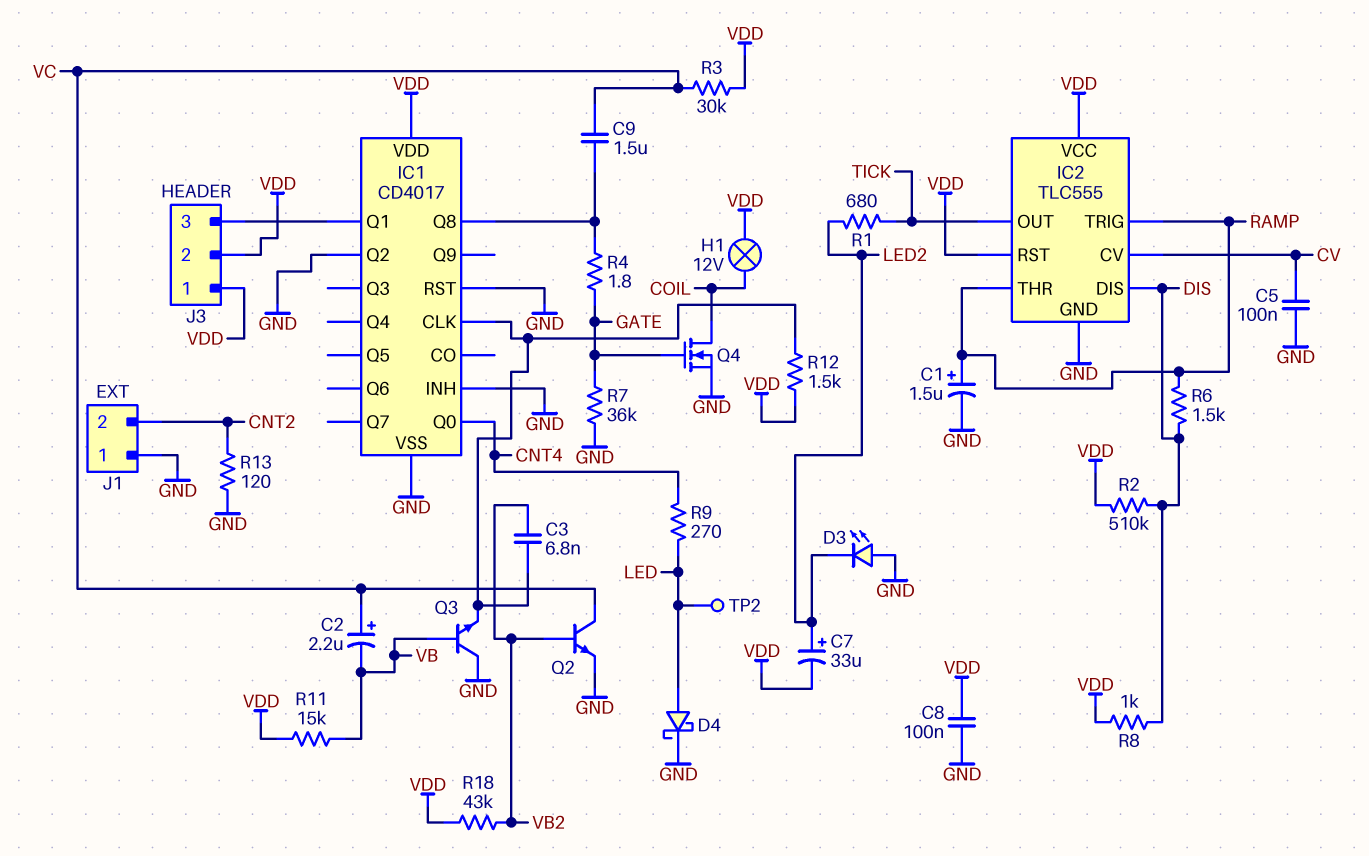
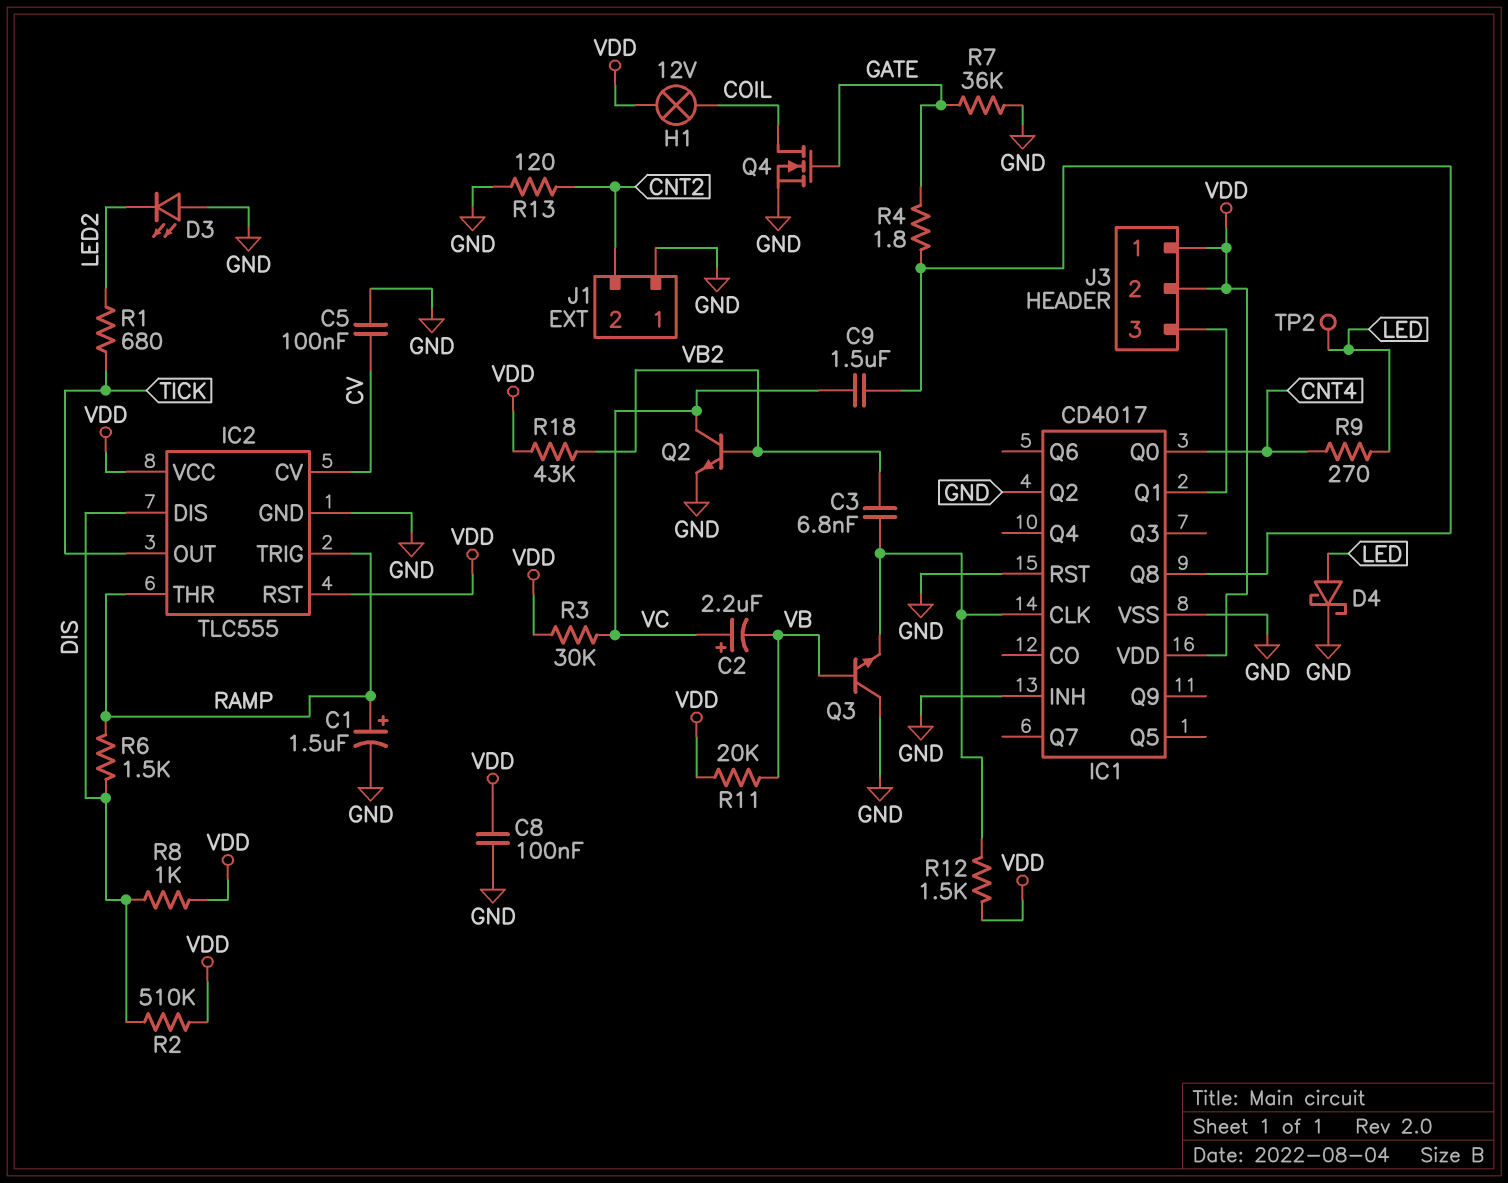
C7: 33uF (plus LED2, minus VDD) -> none
R11: 15k (VB, VDD) -> 20k (VB, VDD)

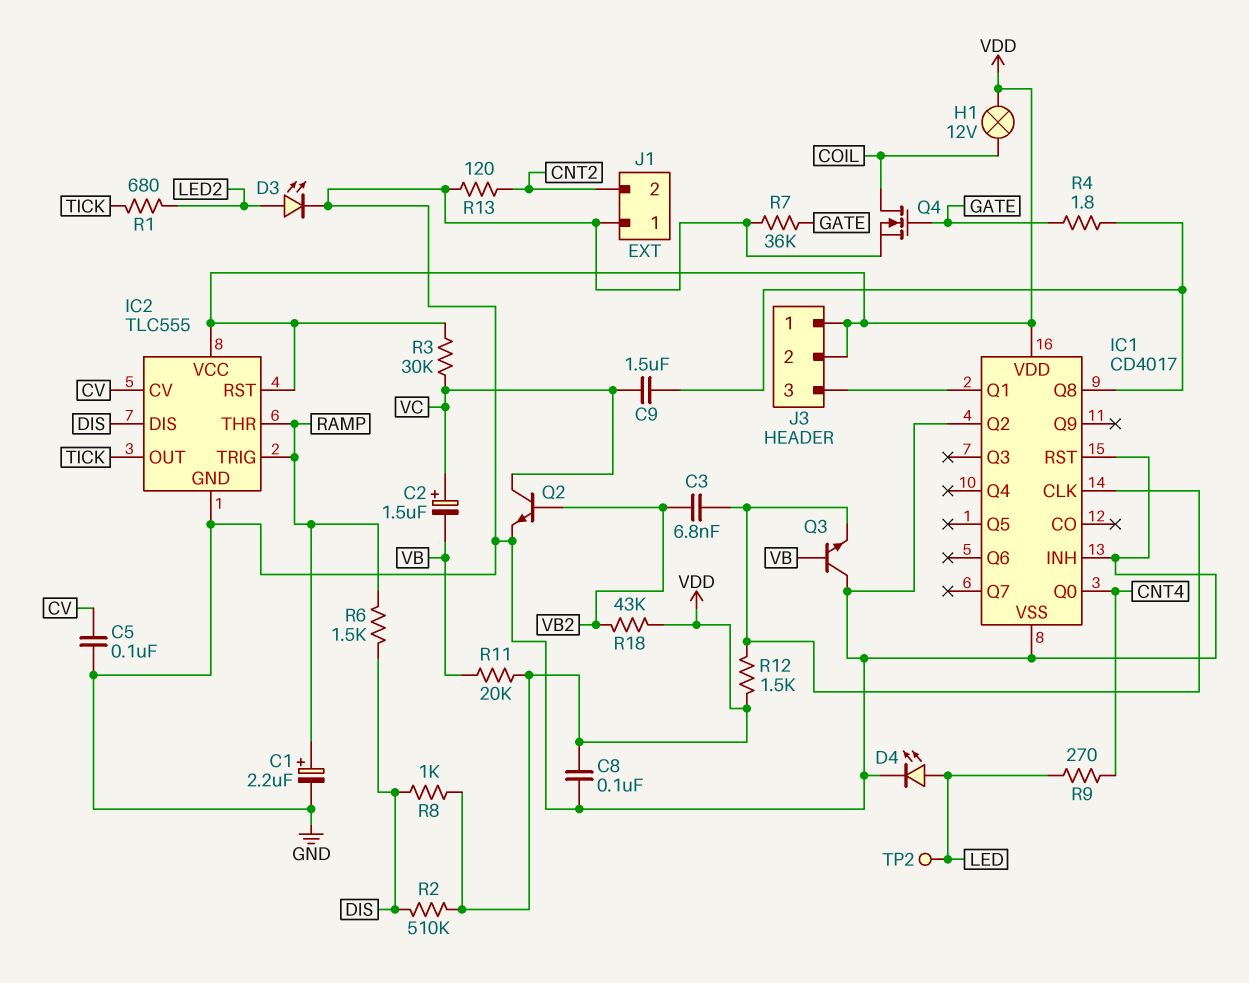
C1: 1.5uF (plus RAMP, minus GND) -> 2.2uF (plus RAMP, minus GND)
C2: 2.2uF (plus VC, minus VB) -> 1.5uF (plus VC, minus VB)
D3: LED (A GND, K LED2) -> LED (A LED2, K GND)
D4: schottky (A LED, K GND) -> LED (A LED, K GND)

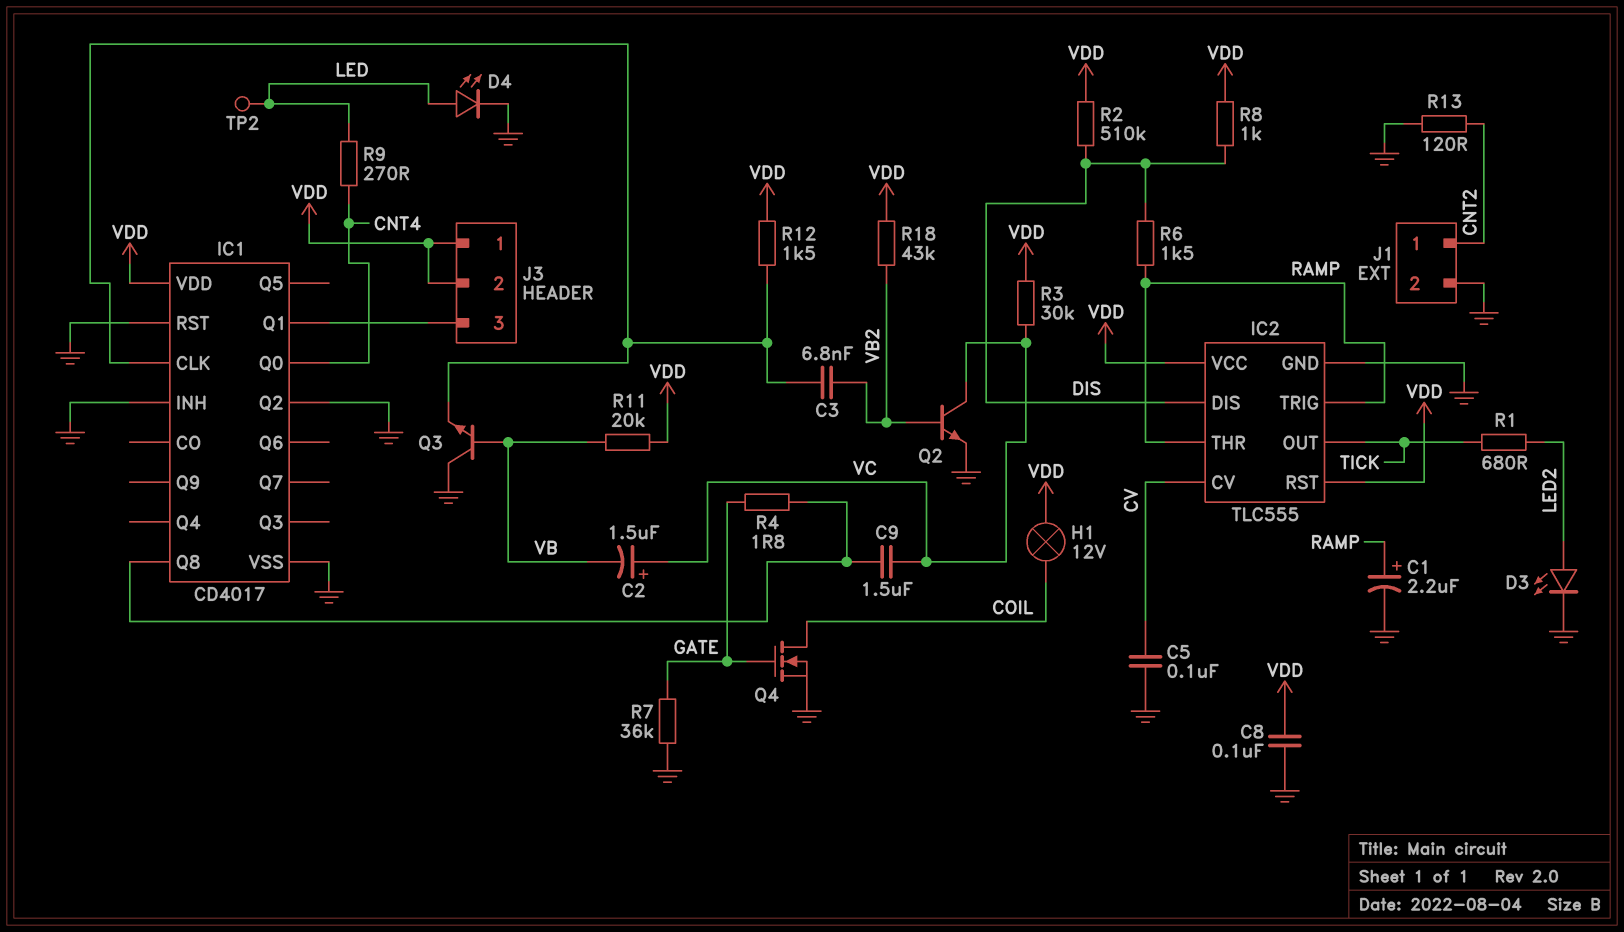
J1 pin 1: GND -> CNT2
J1 pin 2: CNT2 -> GND

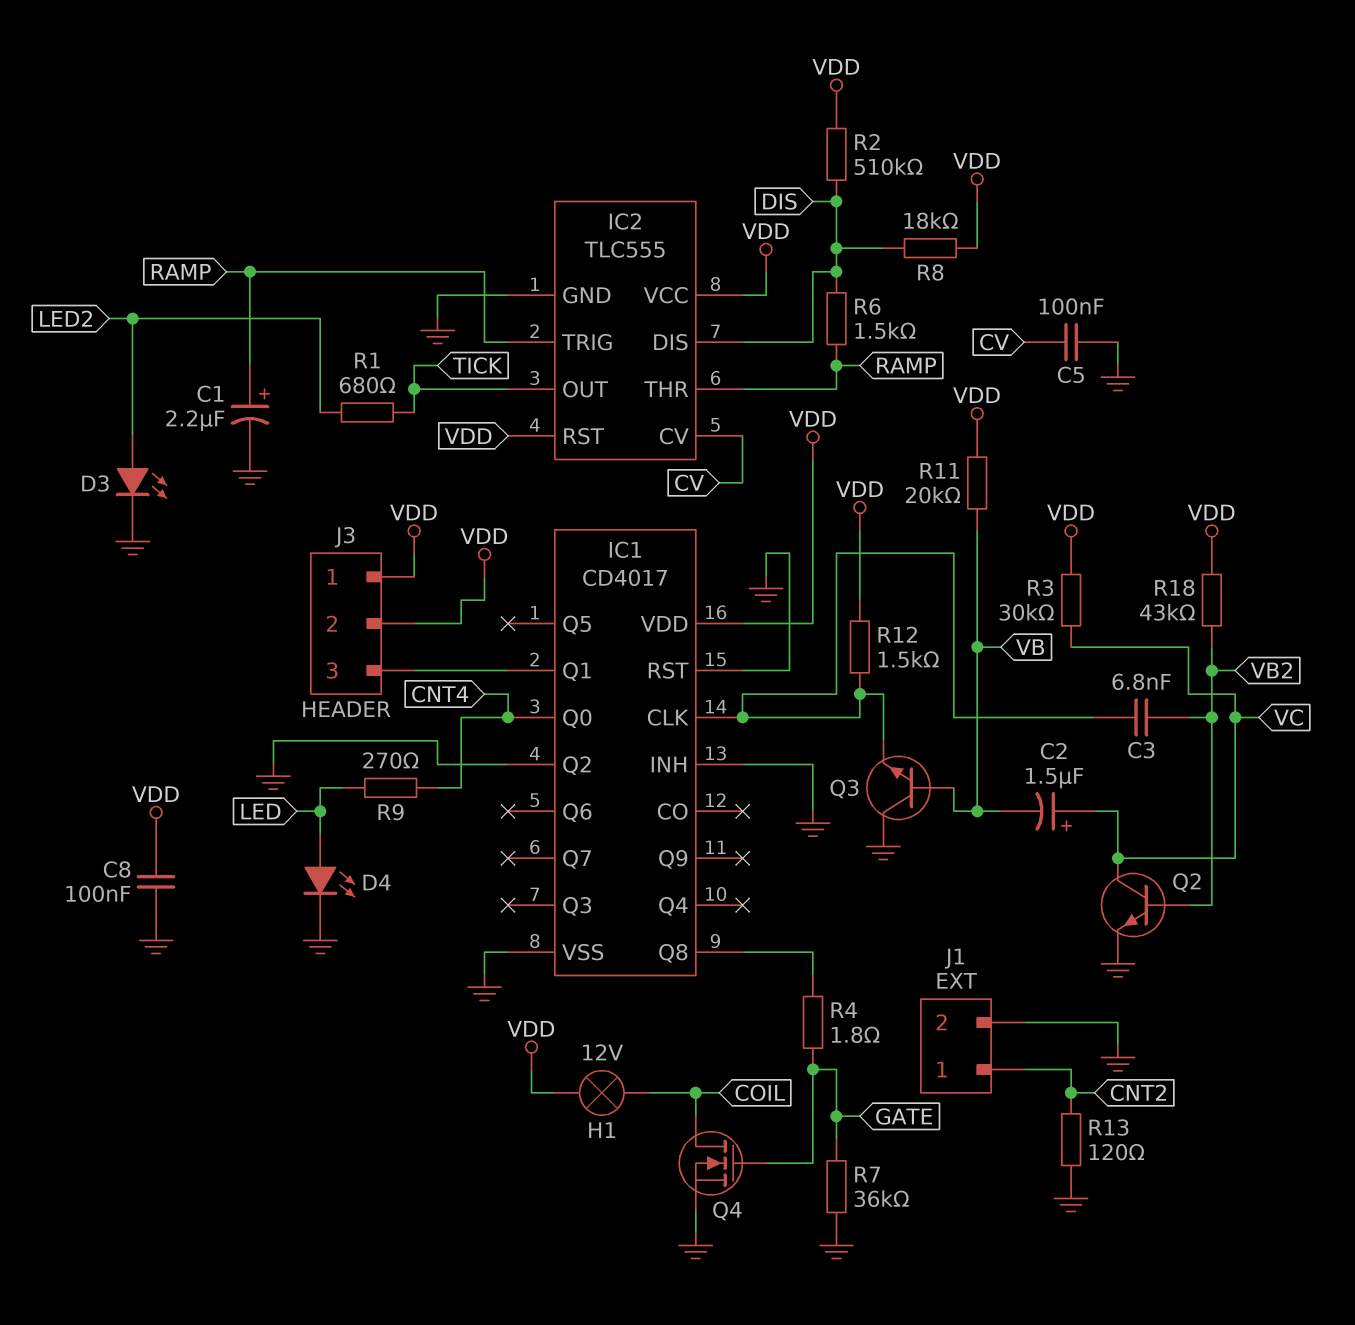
C9: 1.5uF (IC1/Q8, VC) -> none
R8: 1k (DIS, VDD) -> 18k (DIS, VDD)
TP2: test point (LED) -> none

